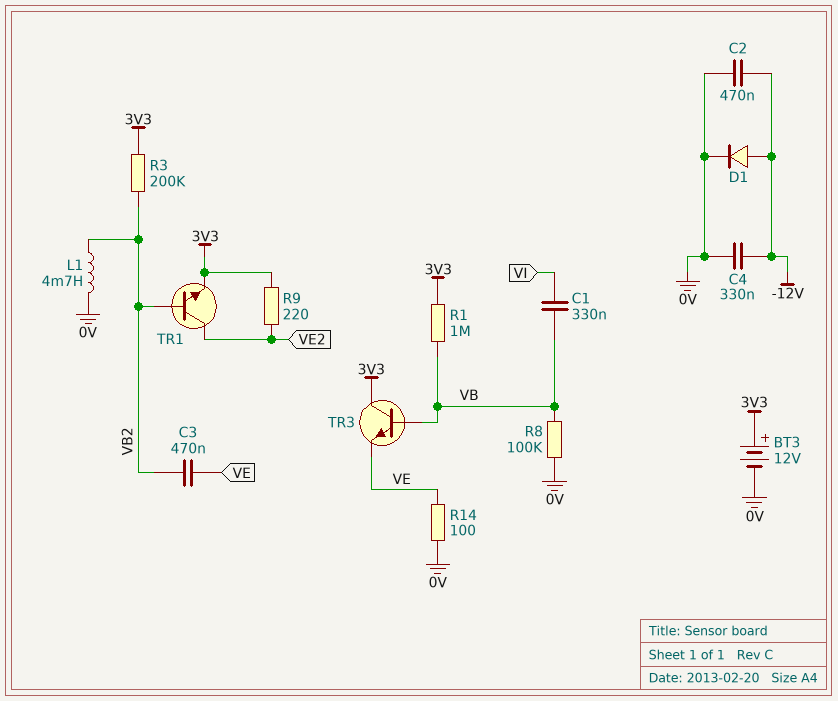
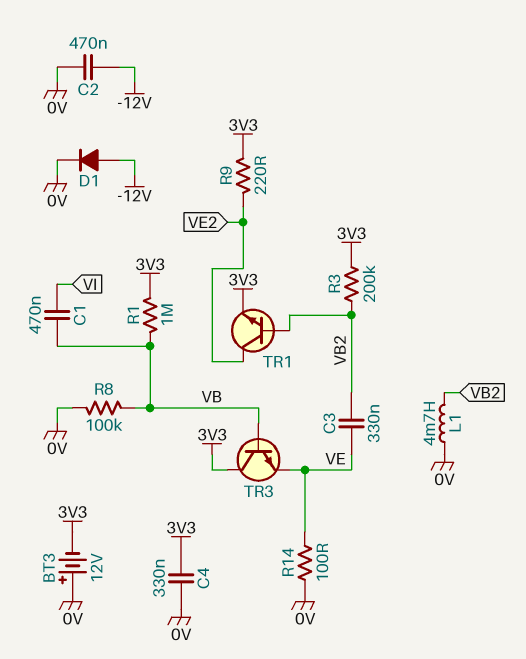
BT3: 12V (plus 3V3, minus 0V) -> 12V (plus 0V, minus 3V3)
C1: 330nF (VB, VI) -> 470nF (VB, VI)
C3: 470nF (VB2, VE) -> 330nF (VB2, VE)
C4: 330nF (-12V, 0V) -> 330nF (0V, 3V3)

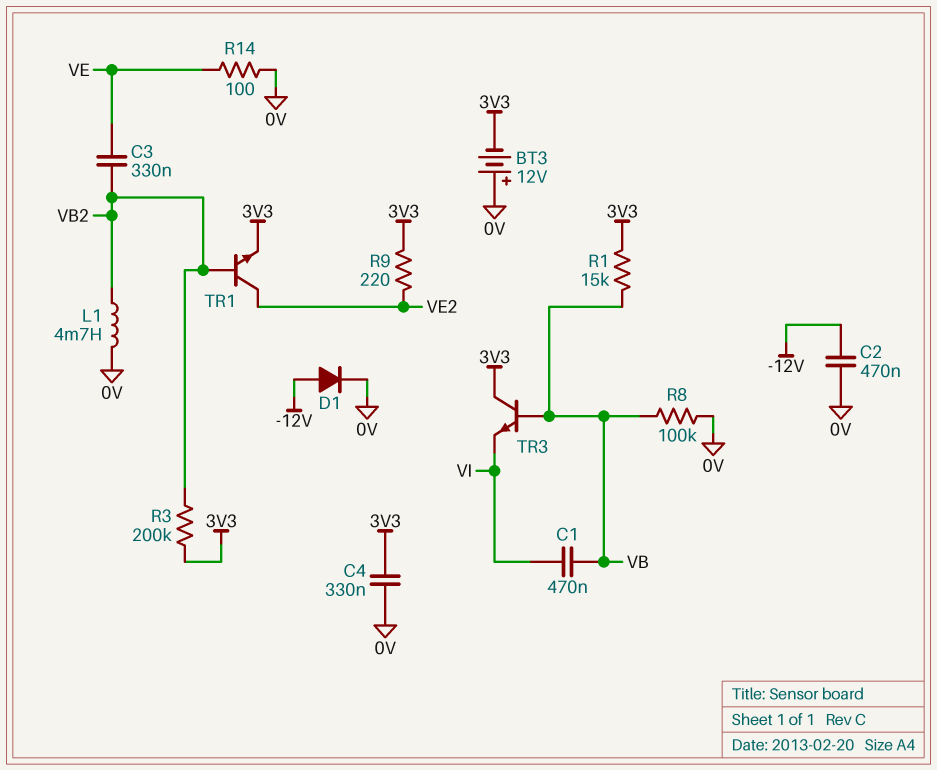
R1: 1M (3V3, VB) -> 15k (3V3, VB)
TR3: NPN (B VB, C 3V3, E VE) -> NPN (B VB, C 3V3, E VI)

